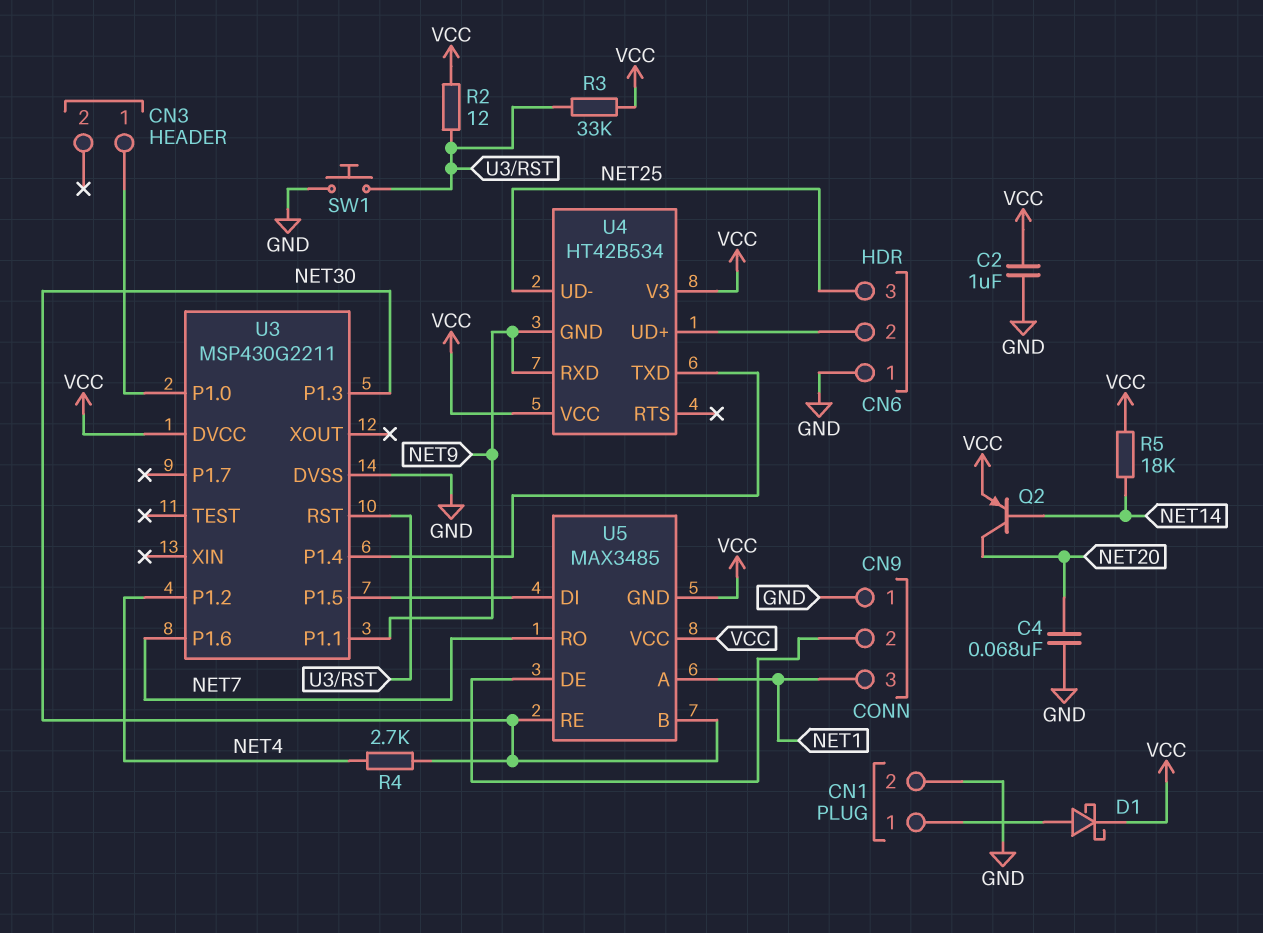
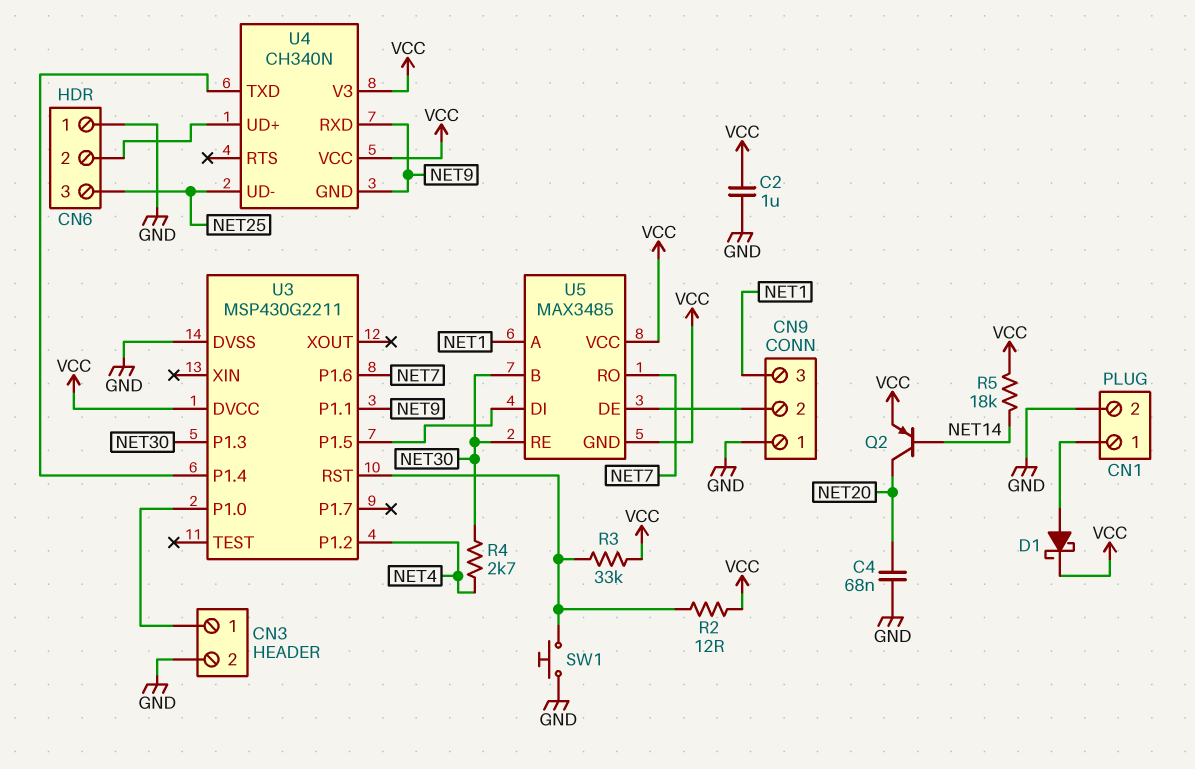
CN3 pin 2: none -> GND
U4: HT42B534 -> CH340N

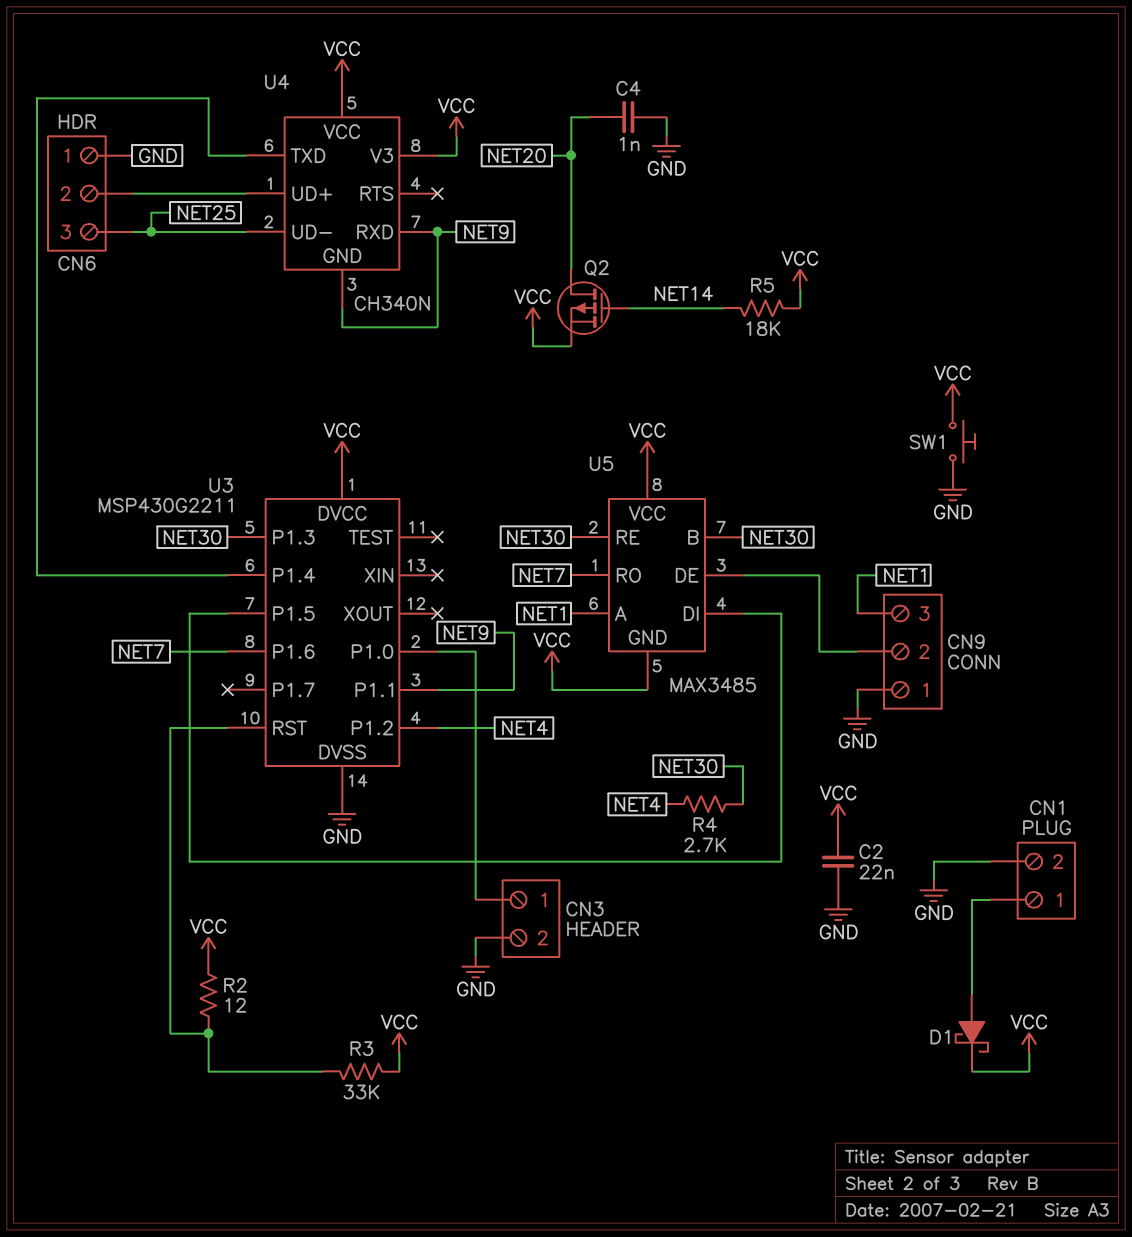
C2: 1uF (GND, VCC) -> 22nF (GND, VCC)
C4: 68nF (GND, NET20) -> 1nF (GND, NET20)
Q2: PNP (B NET14, C NET20, E VCC) -> PMOS (G NET14, D NET20, S VCC)
SW1: button (GND, U3/RST) -> button (GND, VCC)

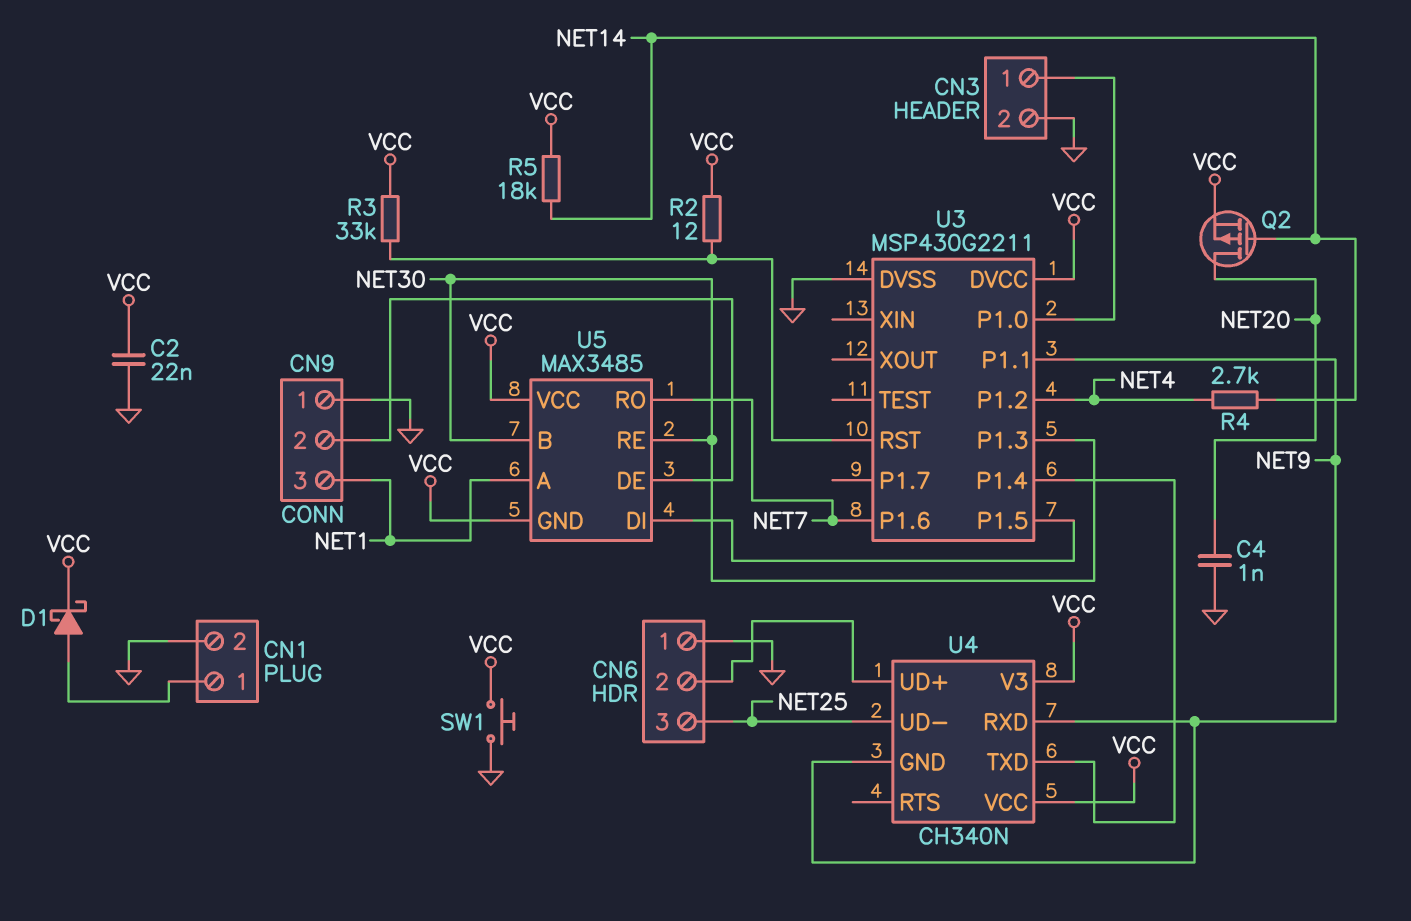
R4: 2.7k (NET4, NET30) -> 2.7k (NET4, NET14)

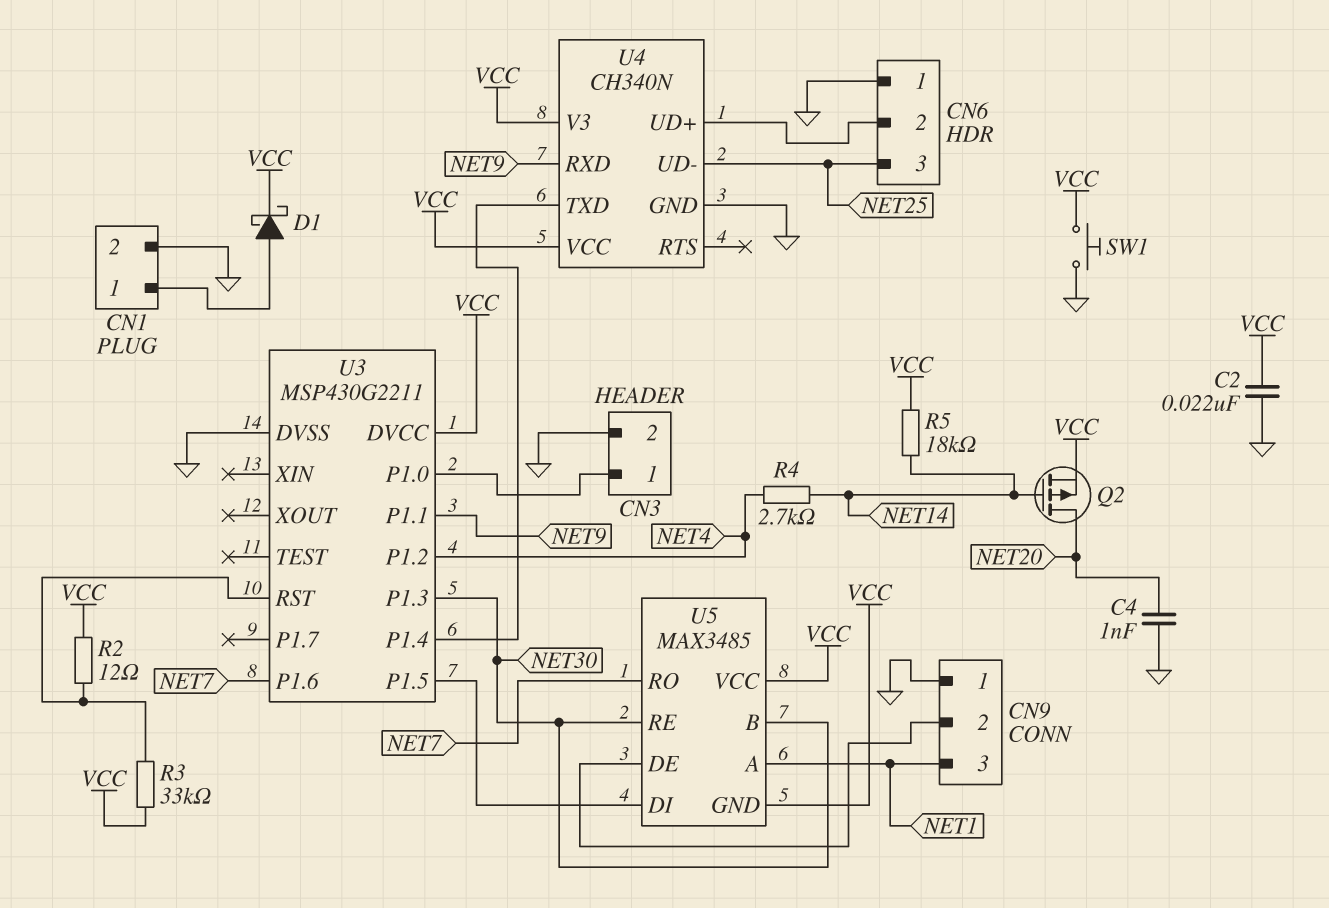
U4 pin GND: NET9 -> GND

